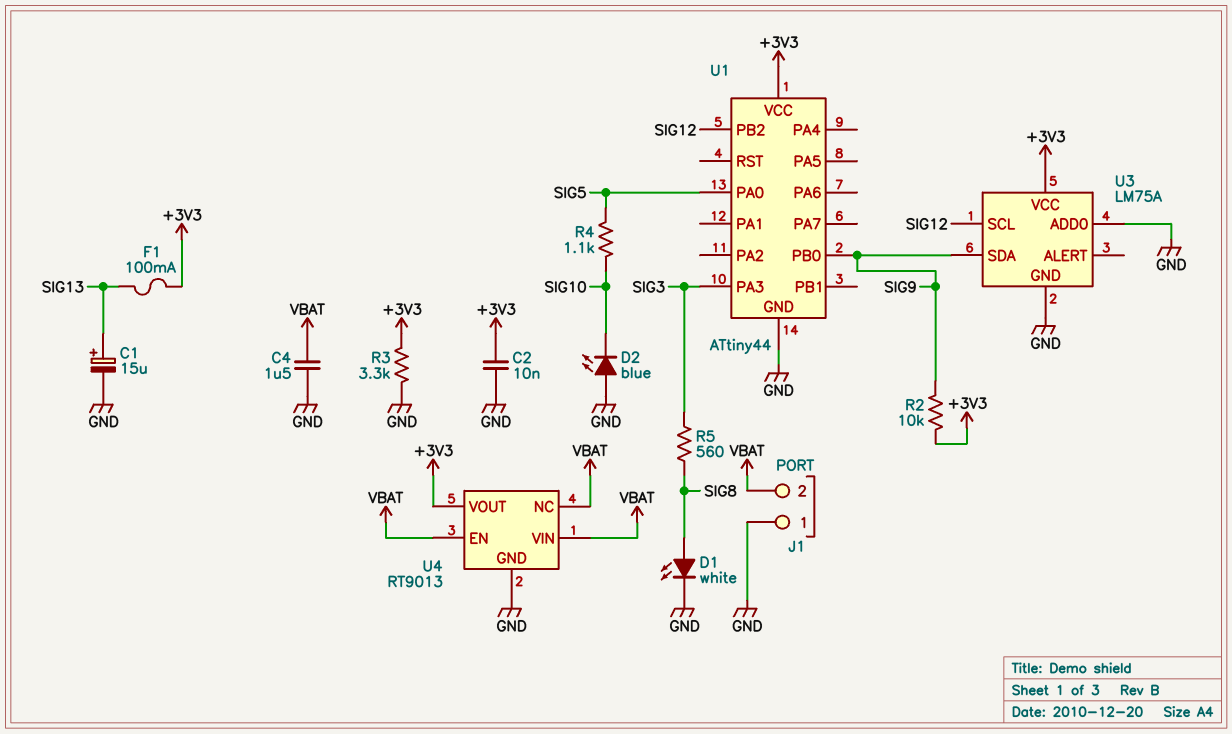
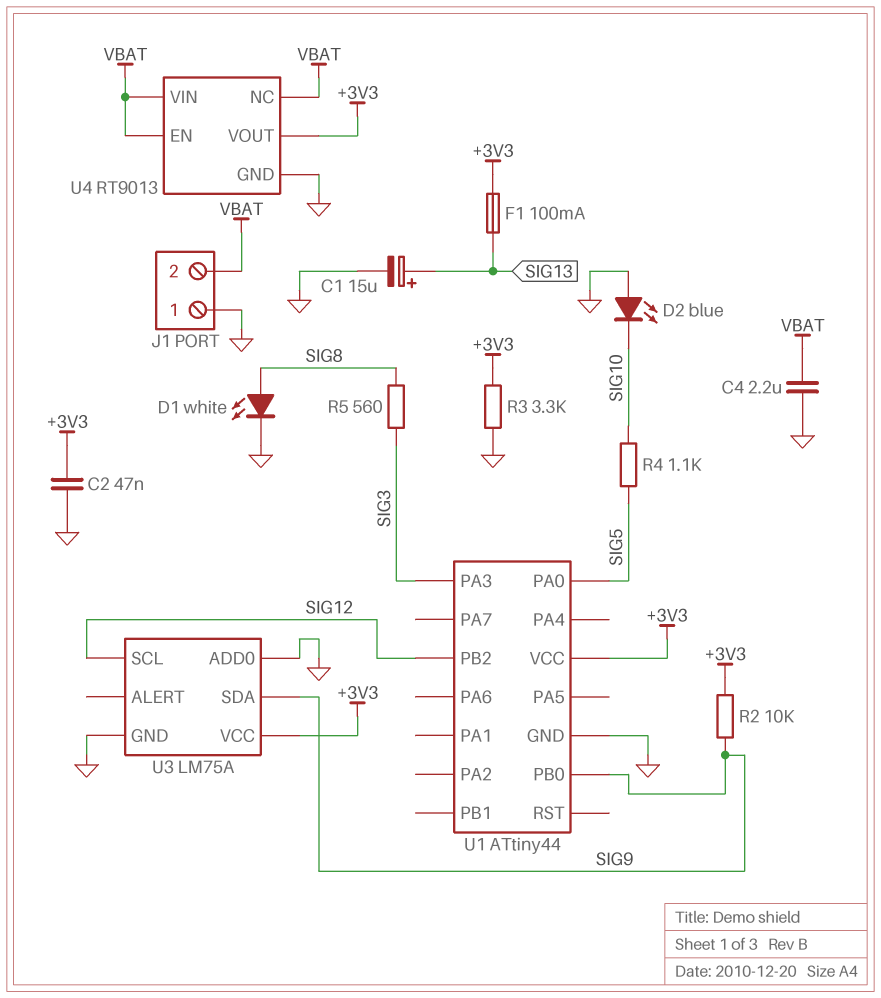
C2: 10nF (+3V3, GND) -> 47nF (+3V3, GND)
C4: 1.5uF (GND, VBAT) -> 2.2uF (GND, VBAT)

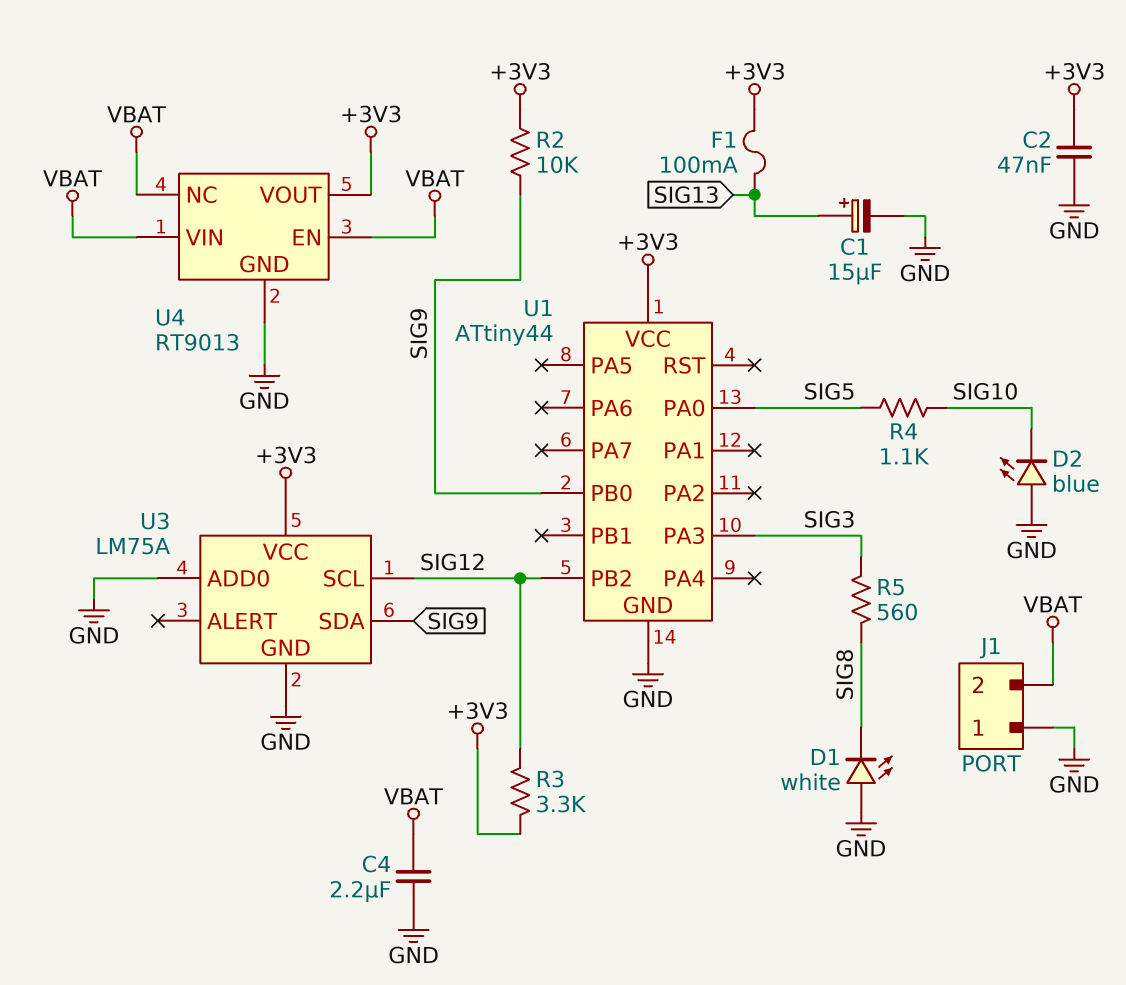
D1: LED white (A SIG8, K GND) -> LED white (A GND, K SIG8)
R3: 3.3k (+3V3, GND) -> 3.3k (+3V3, SIG12)

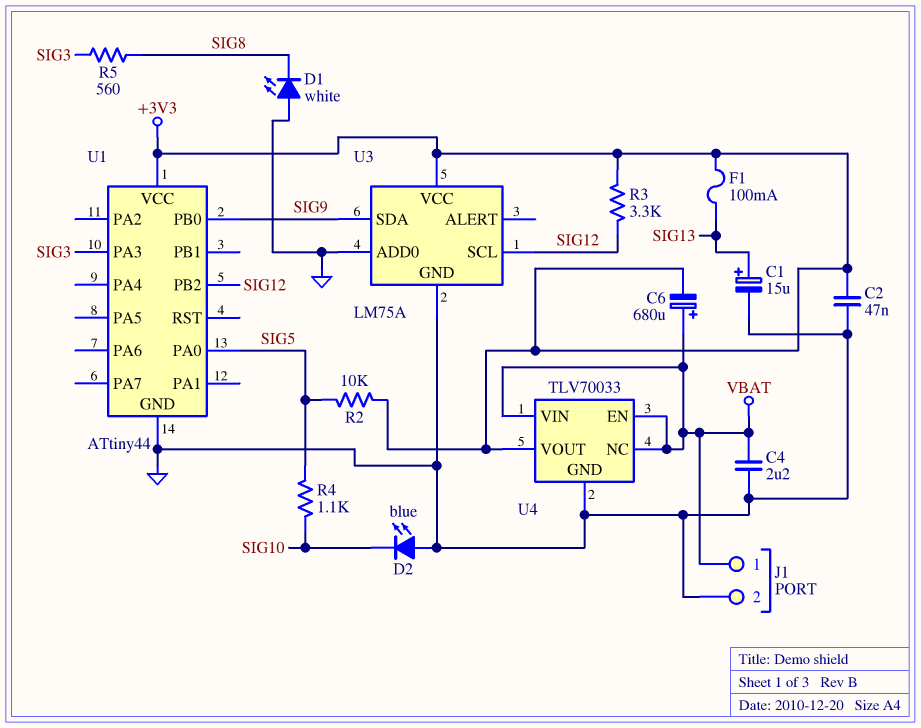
C6: none -> 680uF (plus VBAT, minus +3V3)
J1 pin 1: GND -> VBAT
J1 pin 2: VBAT -> GND
R2: 10k (+3V3, SIG9) -> 10k (+3V3, SIG5)
U4: RT9013 -> TLV70033

